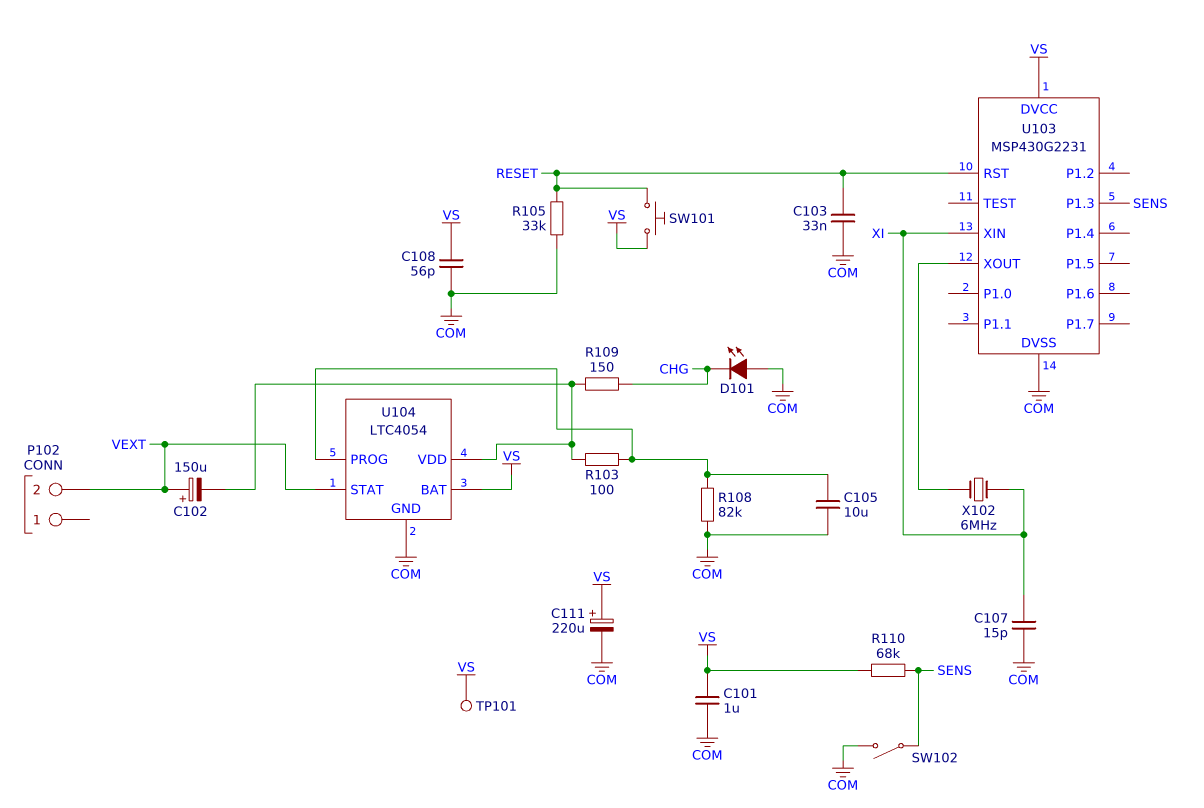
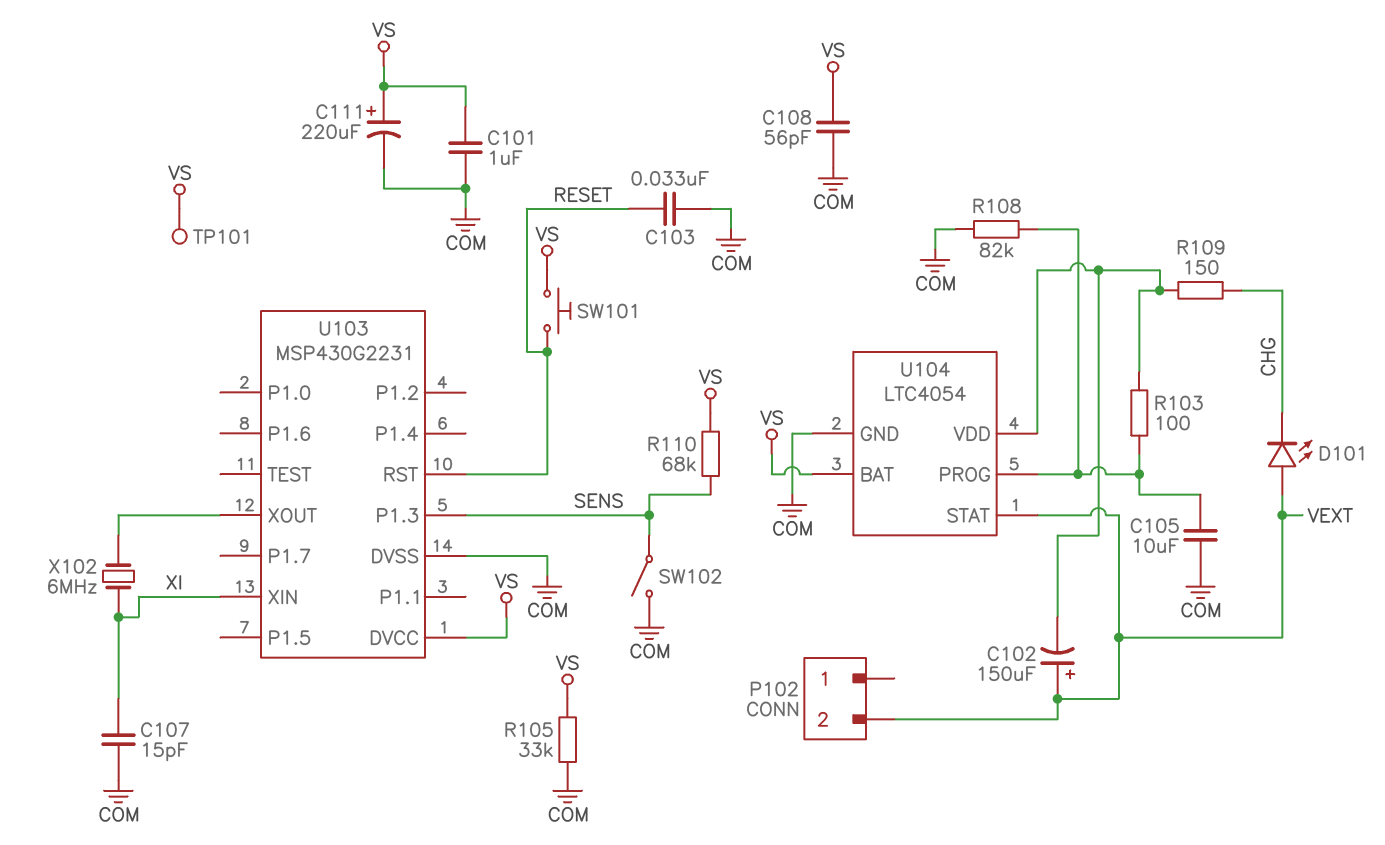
D101: LED (A COM, K CHG) -> LED (A VEXT, K CHG)
R105: 33k (COM, RESET) -> 33k (COM, VS)

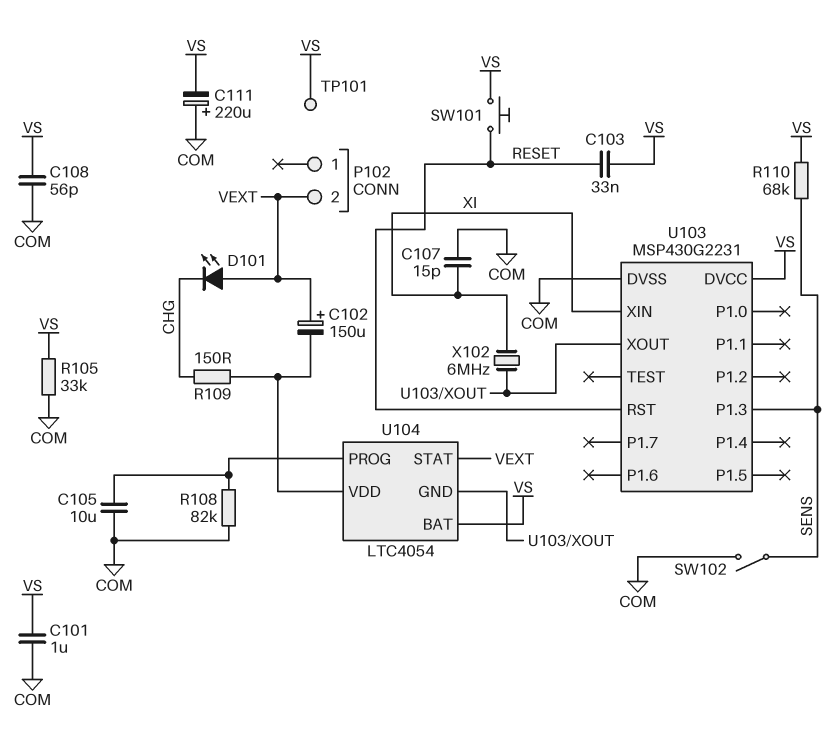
C103: 33nF (COM, RESET) -> 33nF (RESET, VS)
C111: 220uF (plus VS, minus COM) -> 220uF (plus COM, minus VS)
R103: 100 (U104/PROG, U104/VDD) -> none
U104 pin GND: COM -> U103/XOUT

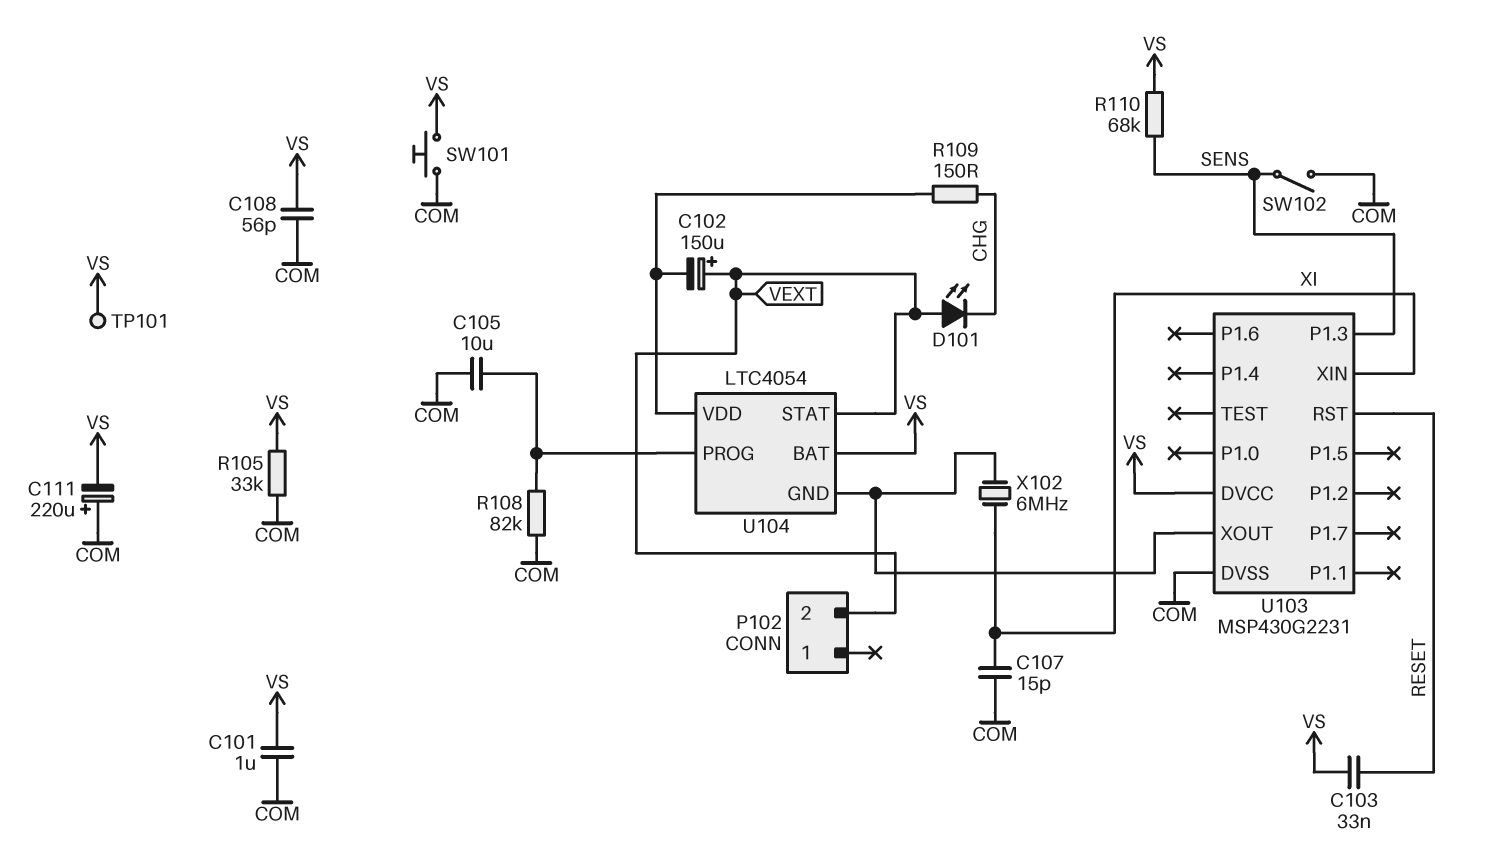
SW101: button (RESET, VS) -> button (COM, VS)

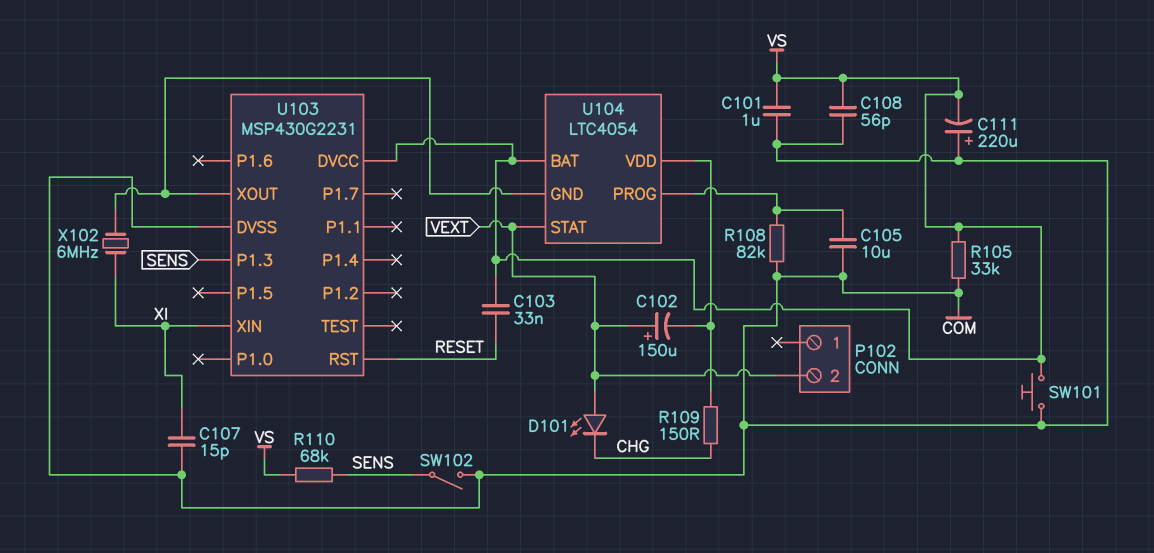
TP101: test point (VS) -> none

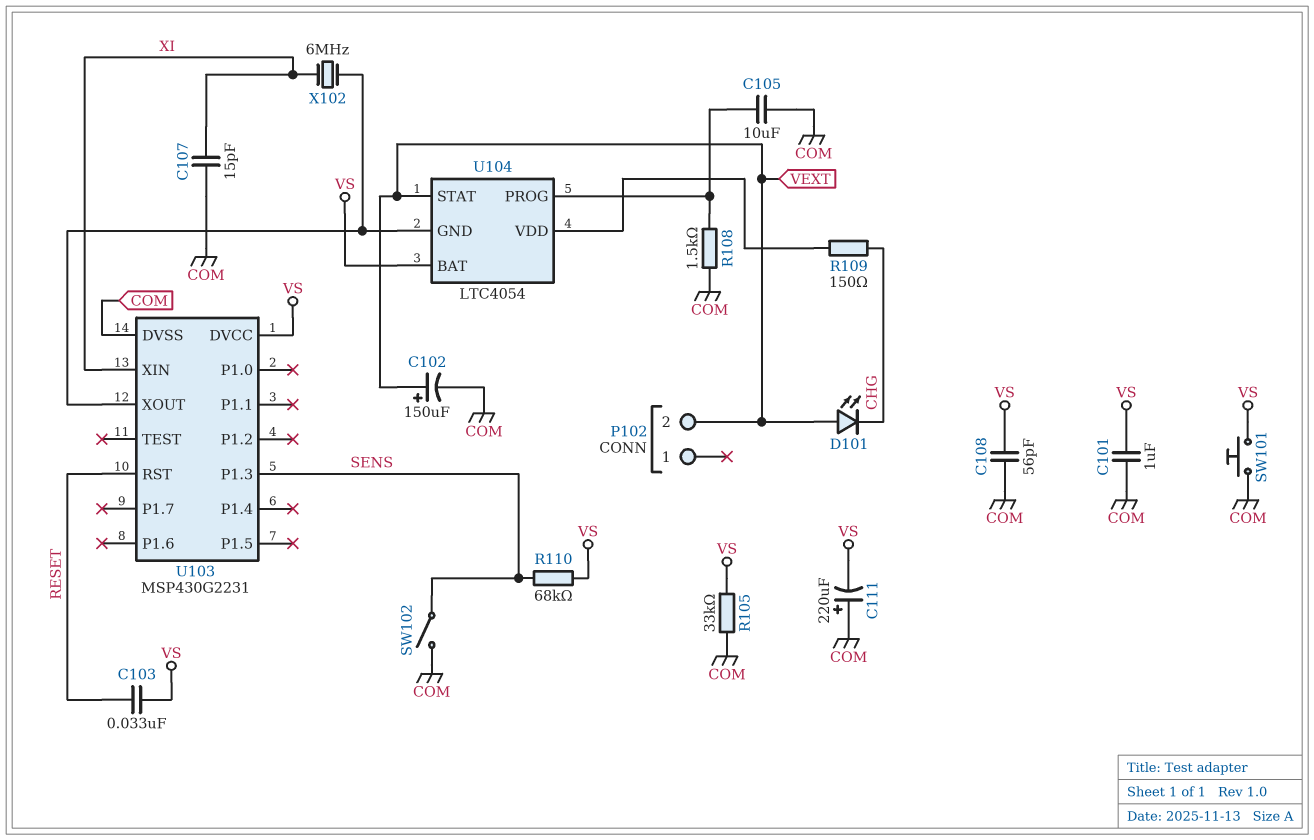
C102: 150uF (plus VEXT, minus U104/VDD) -> 150uF (plus VEXT, minus COM)
R108: 82k (COM, U104/PROG) -> 1.5k (COM, U104/PROG)

